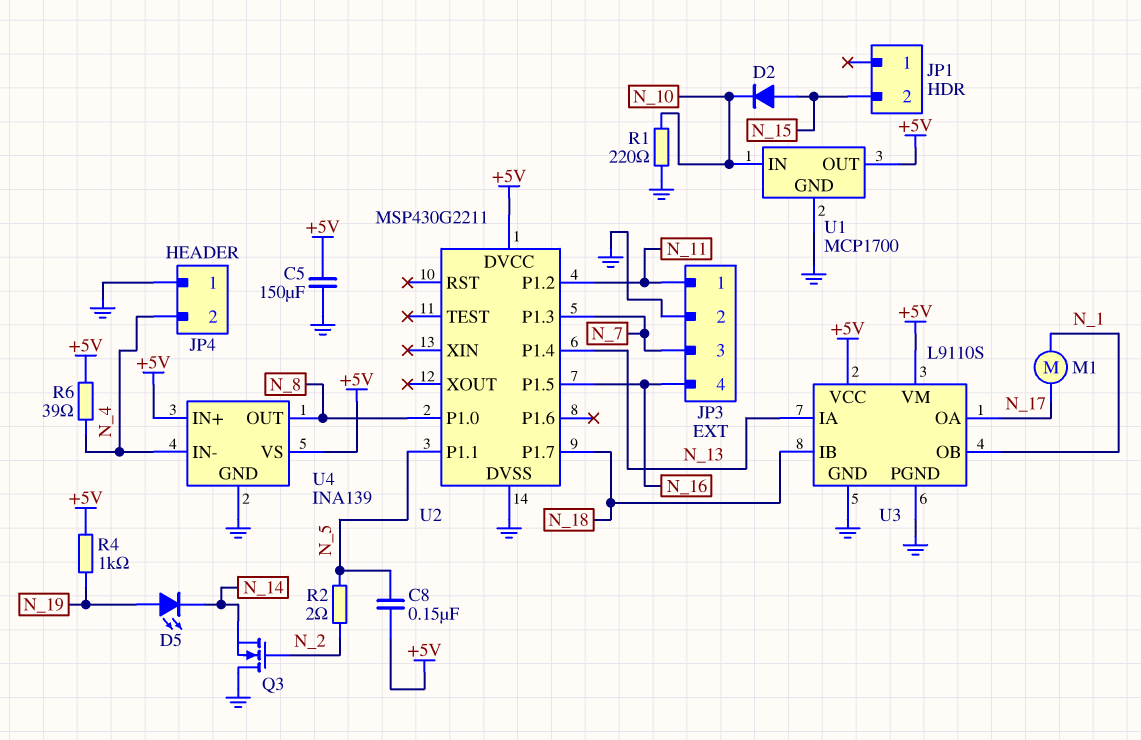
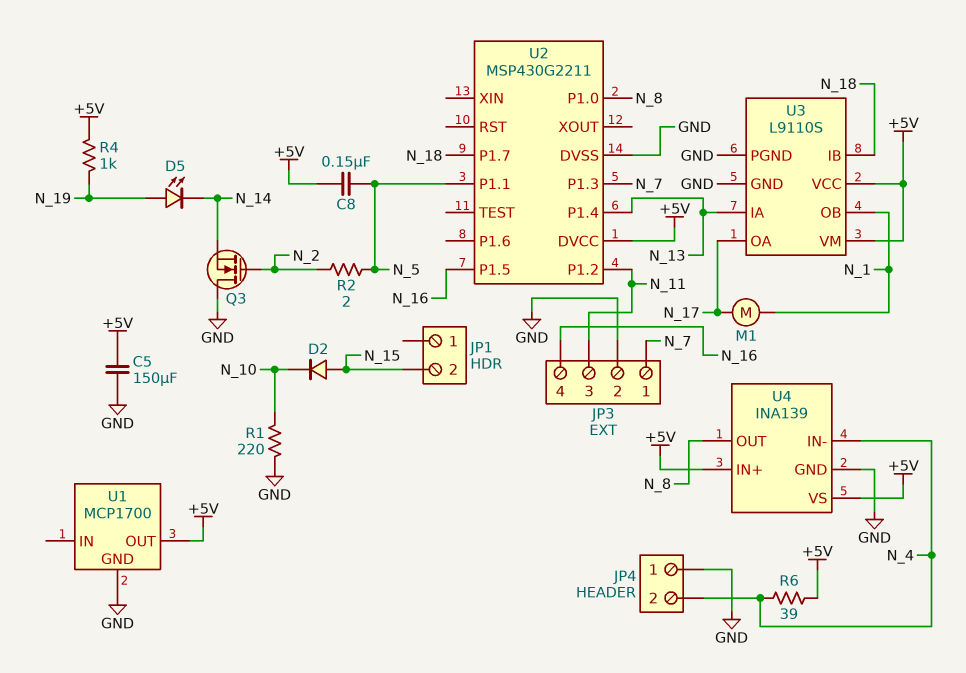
JP3 pin 1: N_11 -> N_7
JP3 pin 3: N_7 -> N_11
U1 pin IN: N_10 -> none

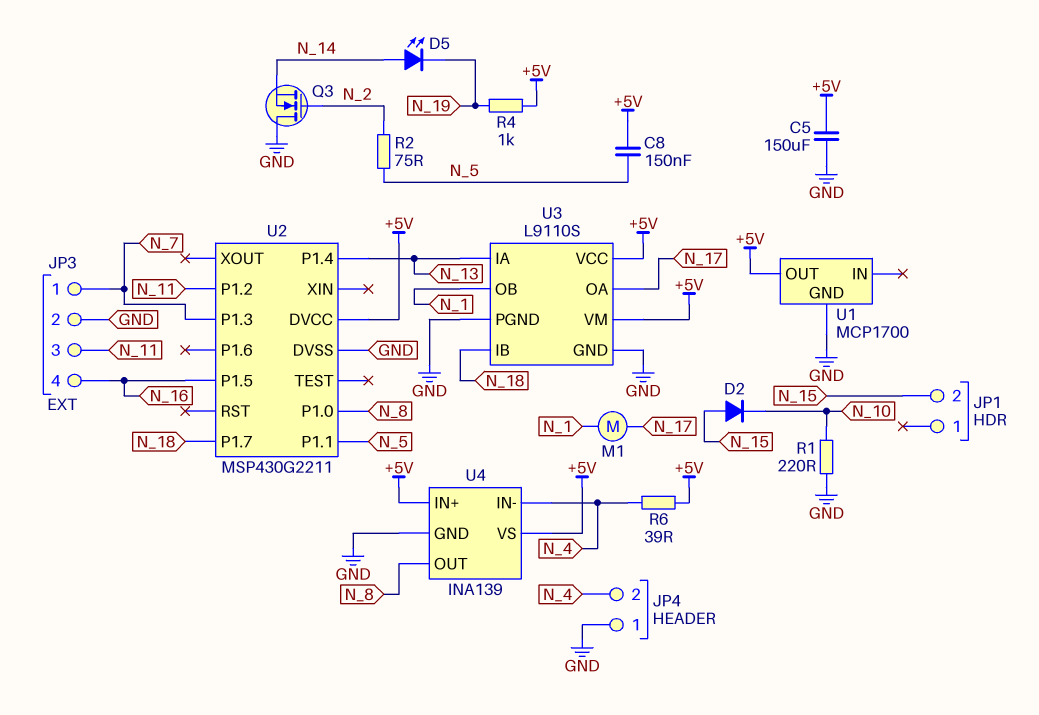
D5: LED (A N_19, K N_14) -> LED (A N_14, K N_19)
R2: 2 (N_2, N_5) -> 75 (N_2, N_5)

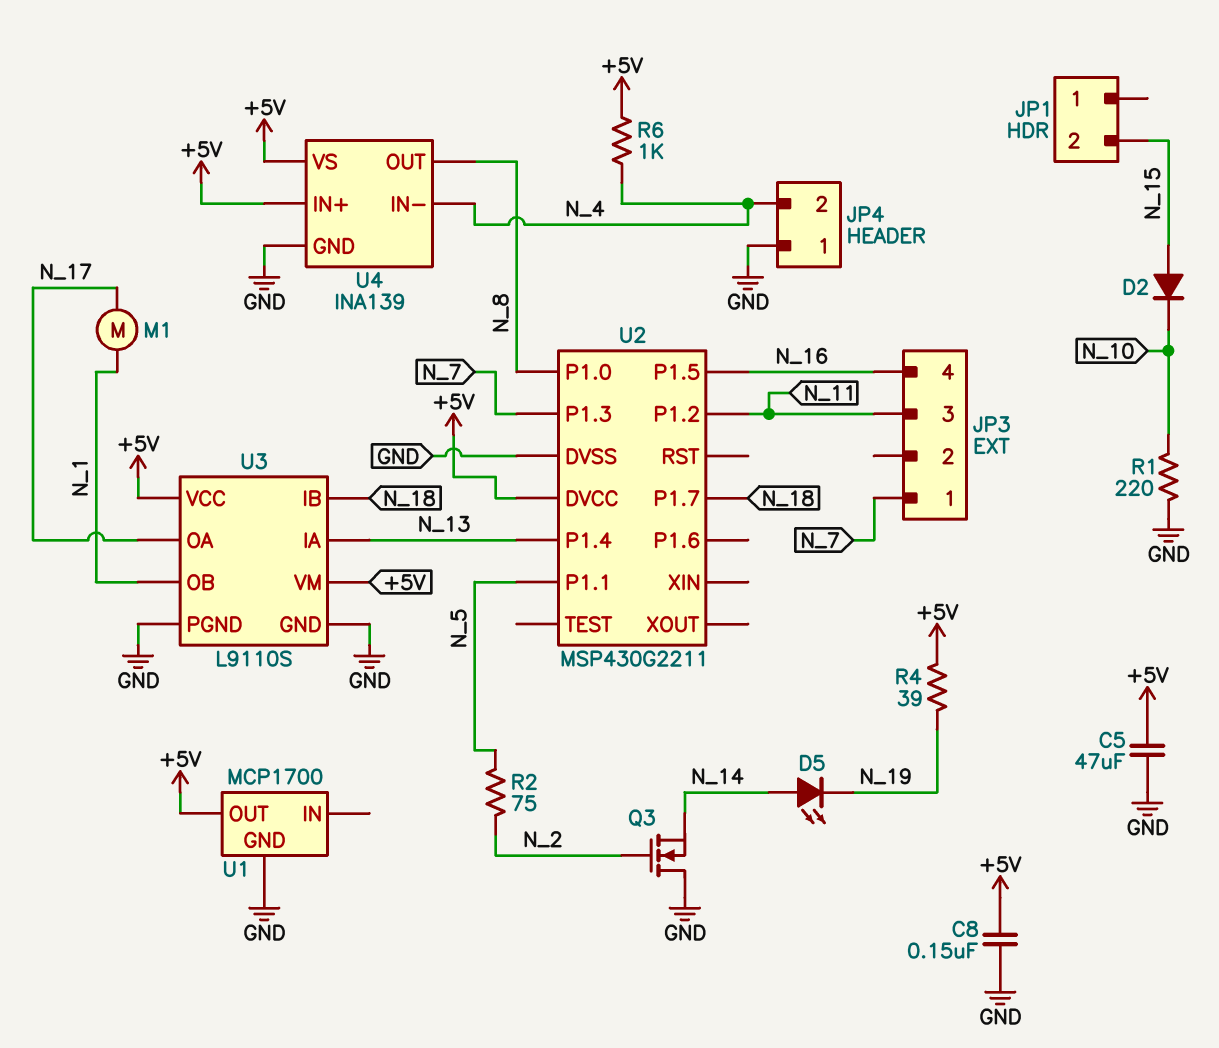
C5: 150uF (+5V, GND) -> 47uF (+5V, GND)
C8: 150nF (+5V, N_5) -> 150nF (+5V, GND)
JP3 pin 2: GND -> none
R4: 1k (+5V, N_19) -> 39 (+5V, N_19)
R6: 39 (+5V, N_4) -> 1k (+5V, N_4)

